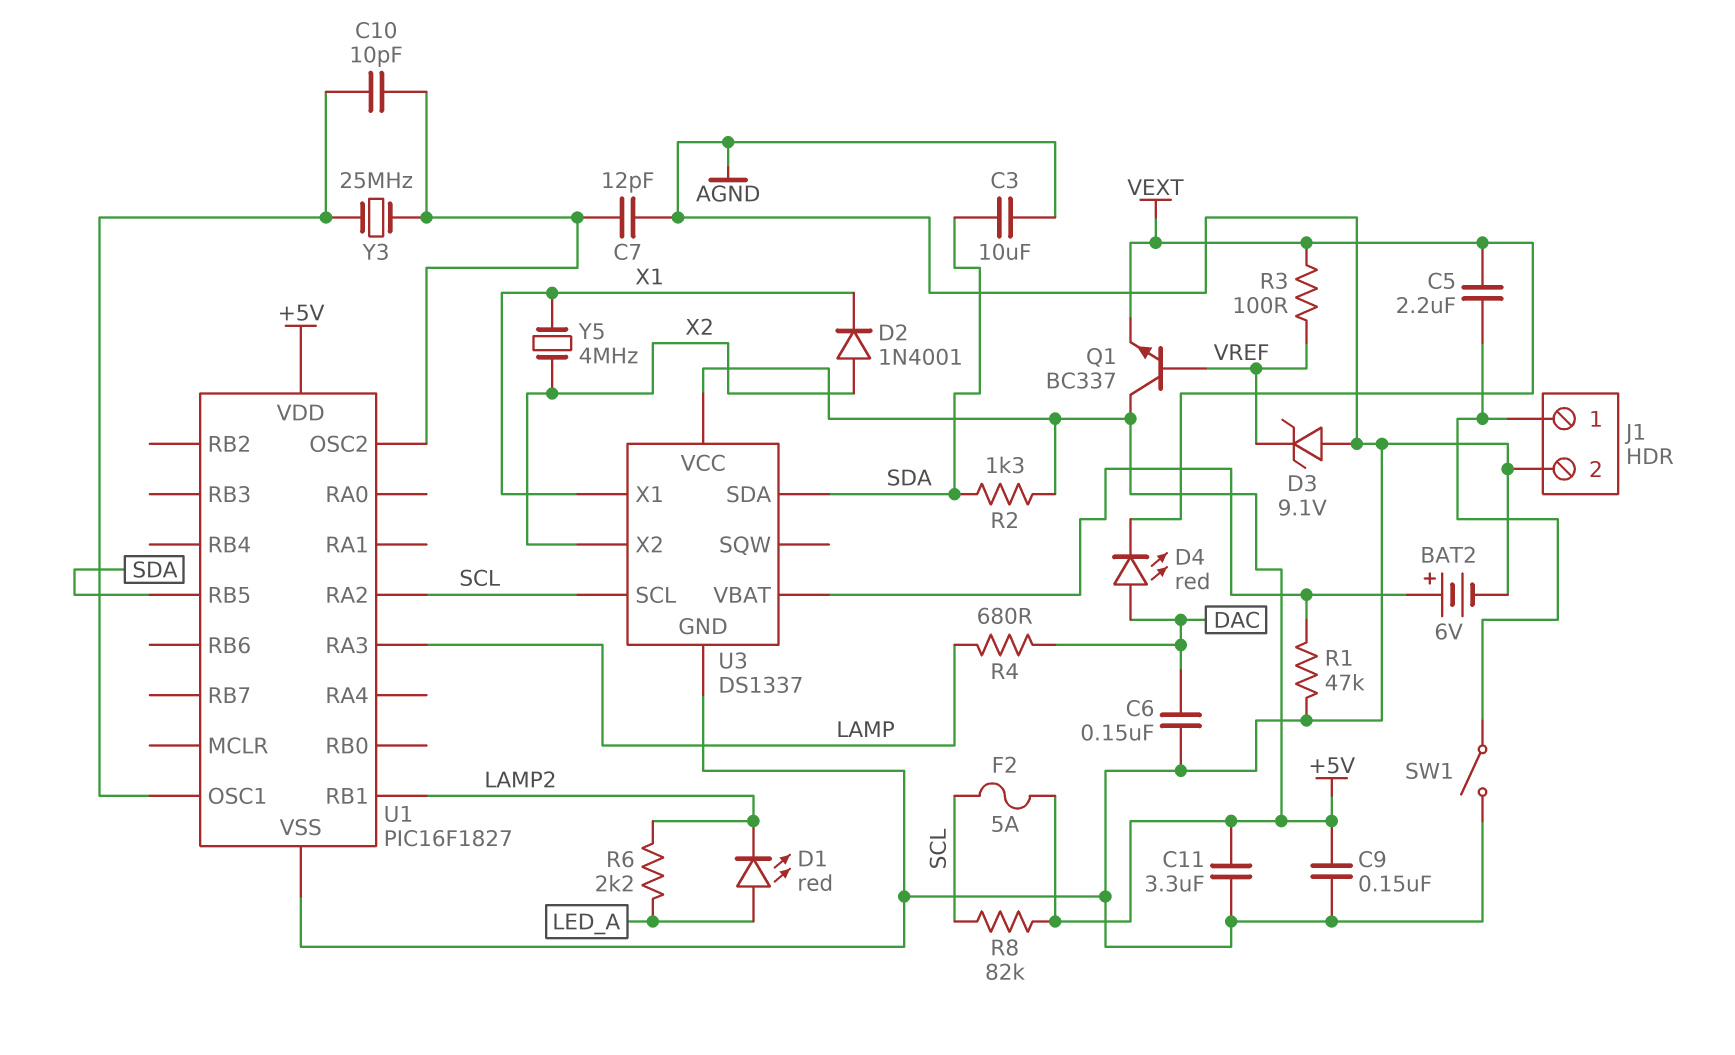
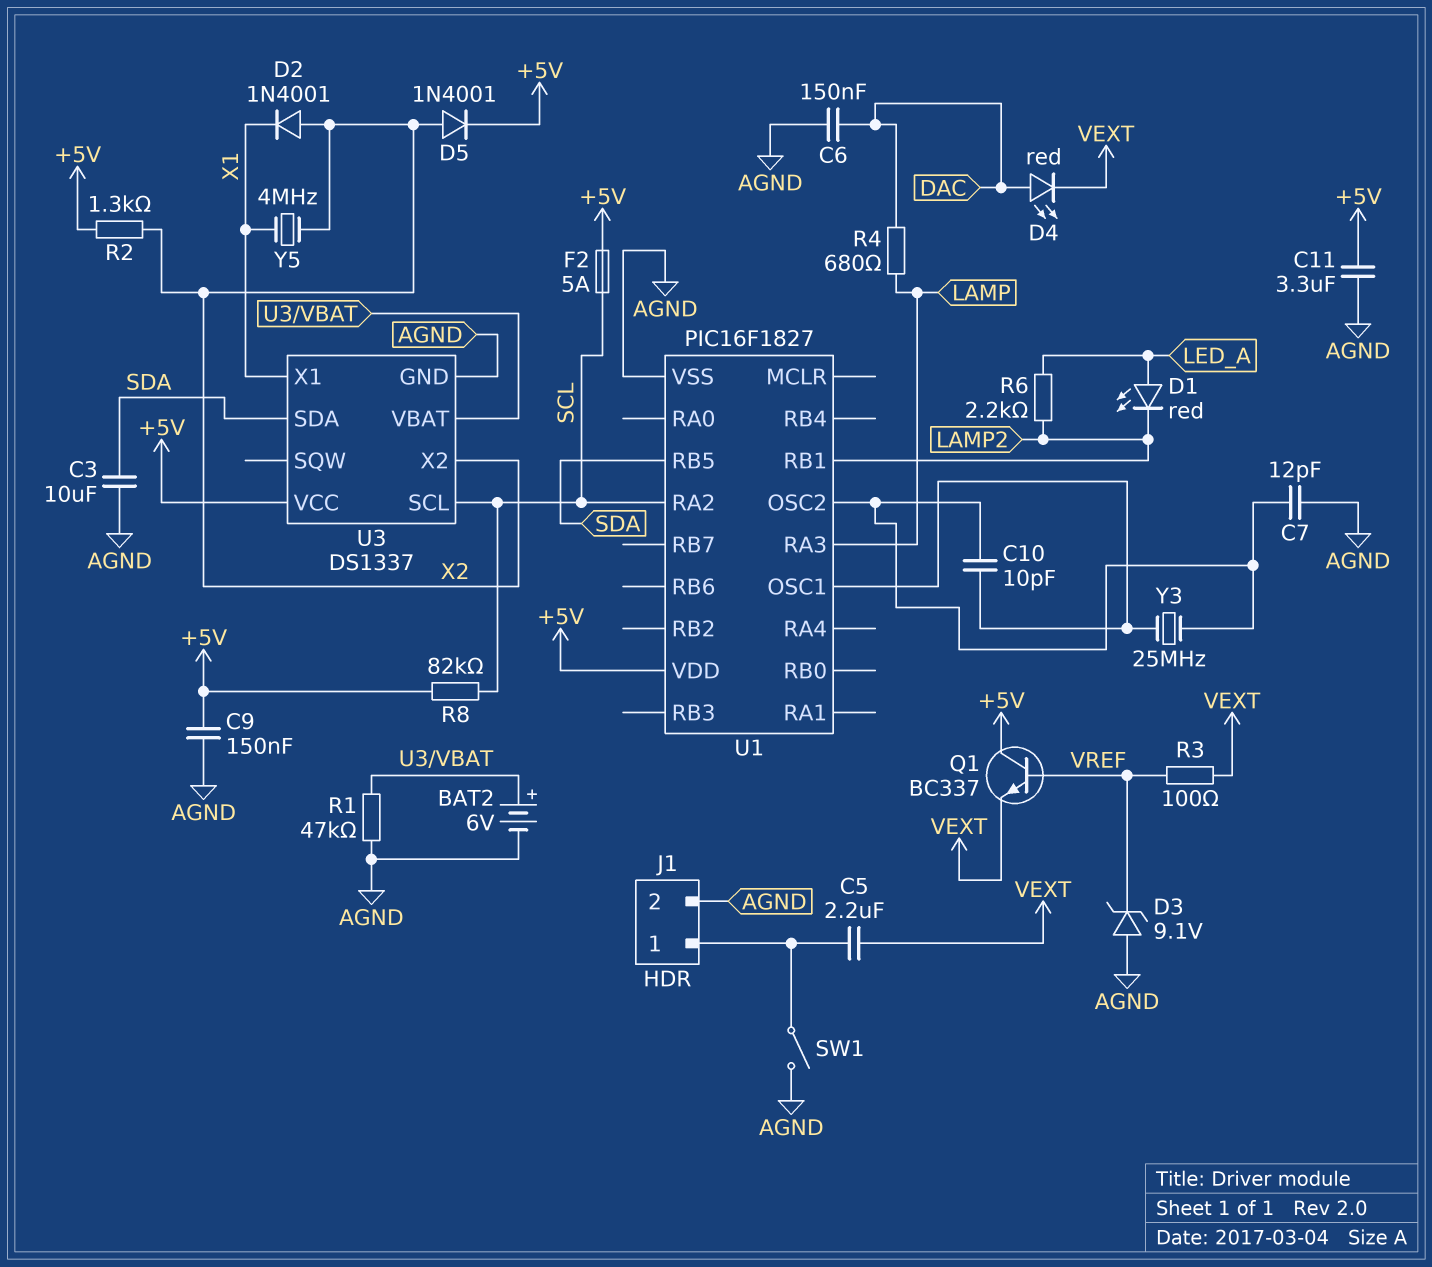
D5: none -> diode 1N4001 (A X2, K +5V)
R2: 1.3k (+5V, SDA) -> 1.3k (+5V, X2)

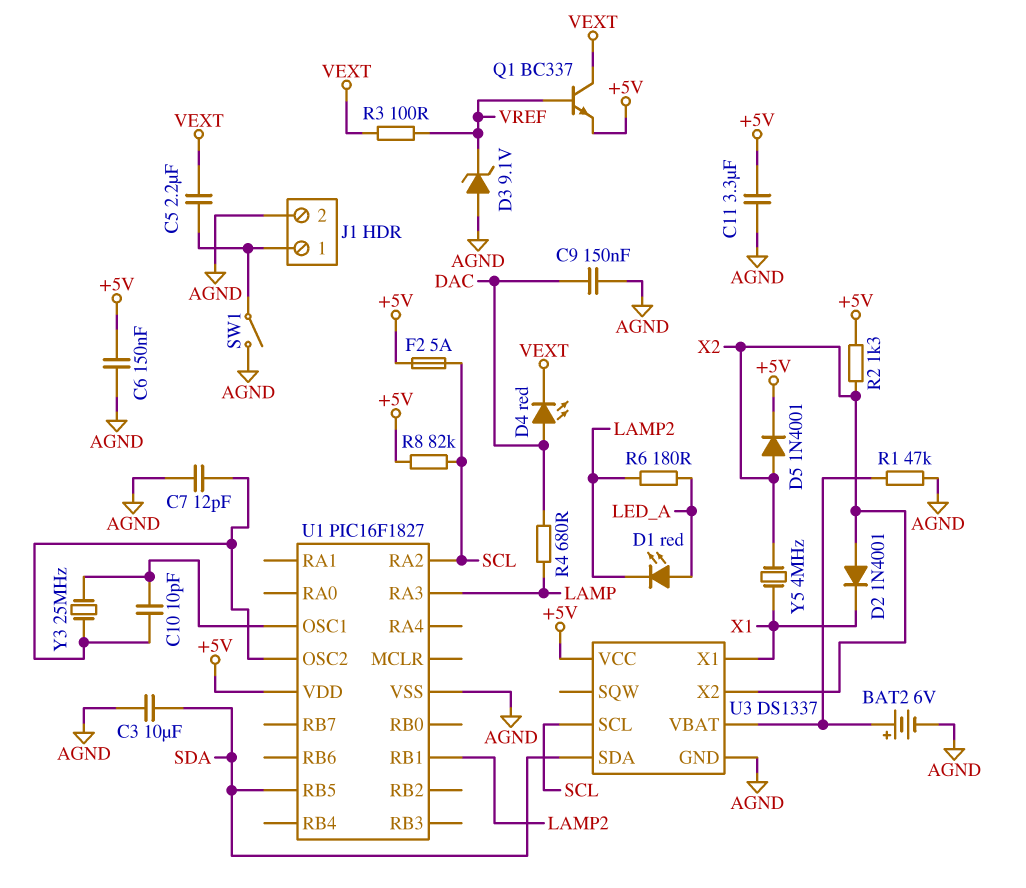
C6: 150nF (AGND, DAC) -> 150nF (+5V, AGND)
C9: 150nF (+5V, AGND) -> 150nF (AGND, DAC)
Q1: NPN BC337 (B VREF, C +5V, E VEXT) -> NPN BC337 (B VREF, C VEXT, E +5V)
R6: 2.2k (LAMP2, LED_A) -> 180 (LAMP2, LED_A)

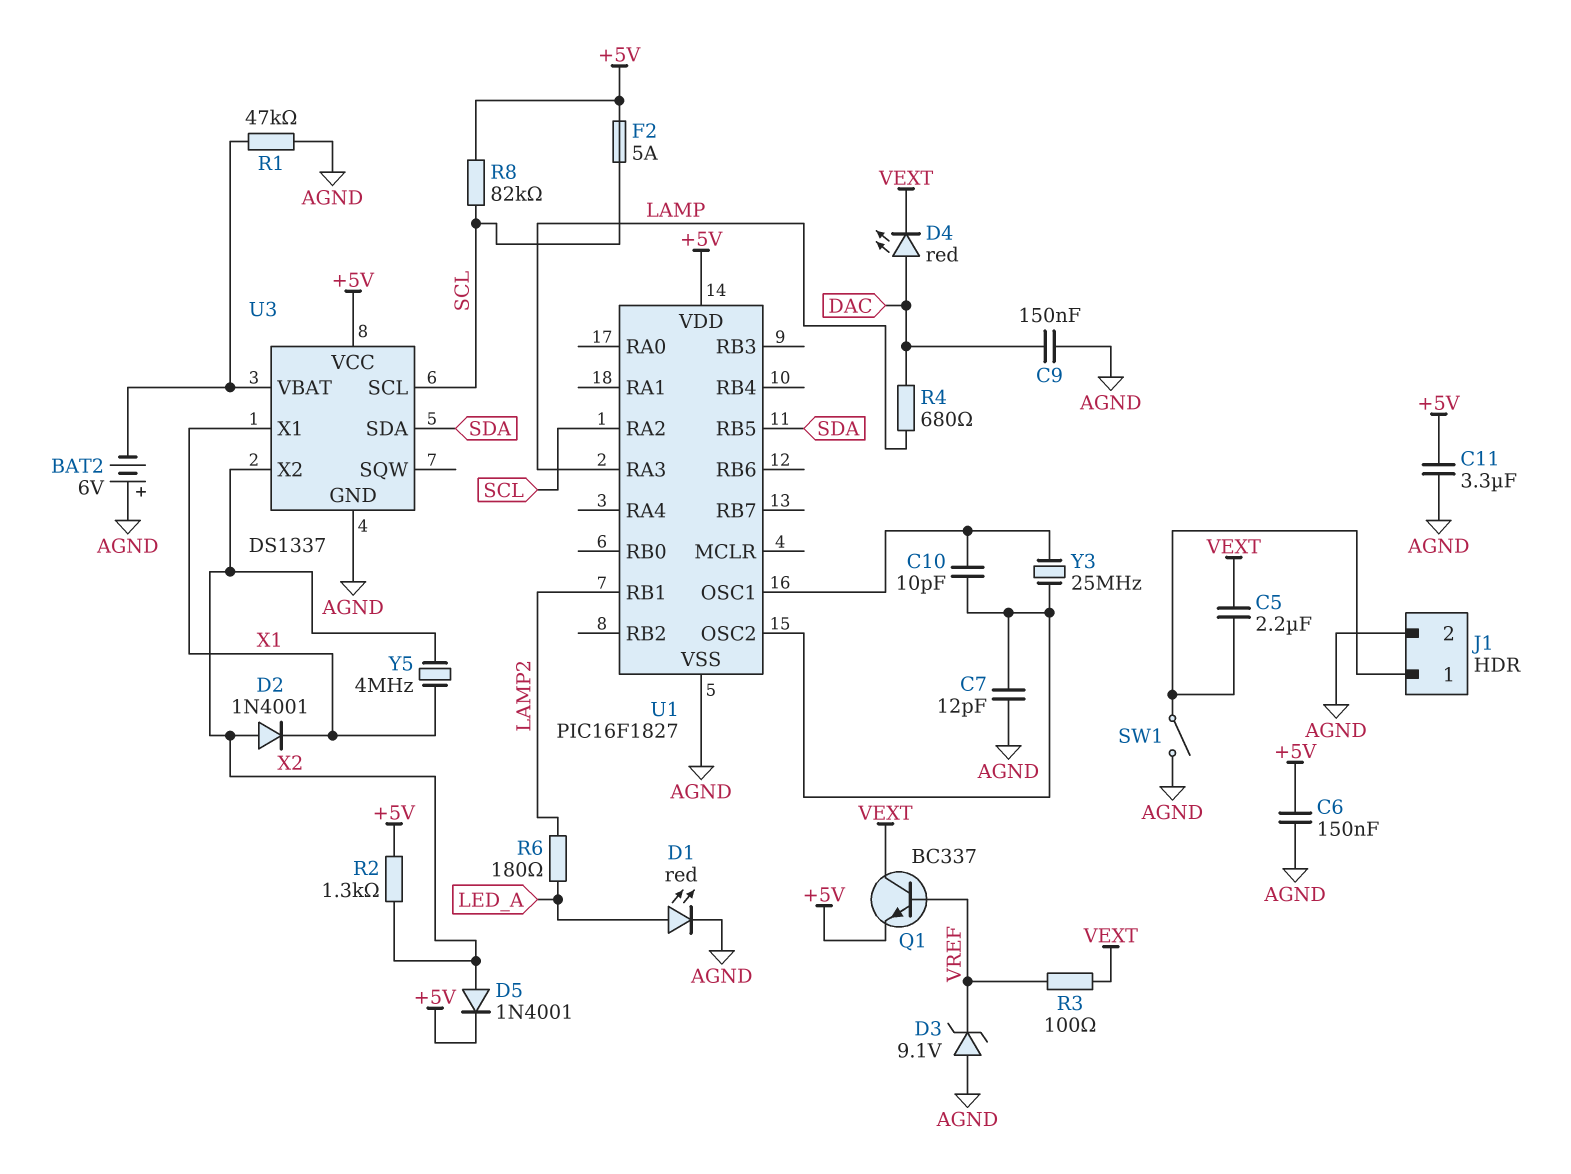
BAT2: 6V (plus U3/VBAT, minus AGND) -> 6V (plus AGND, minus U3/VBAT)
C3: 10uF (AGND, SDA) -> none
D1: LED red (A LED_A, K LAMP2) -> LED red (A LED_A, K AGND)

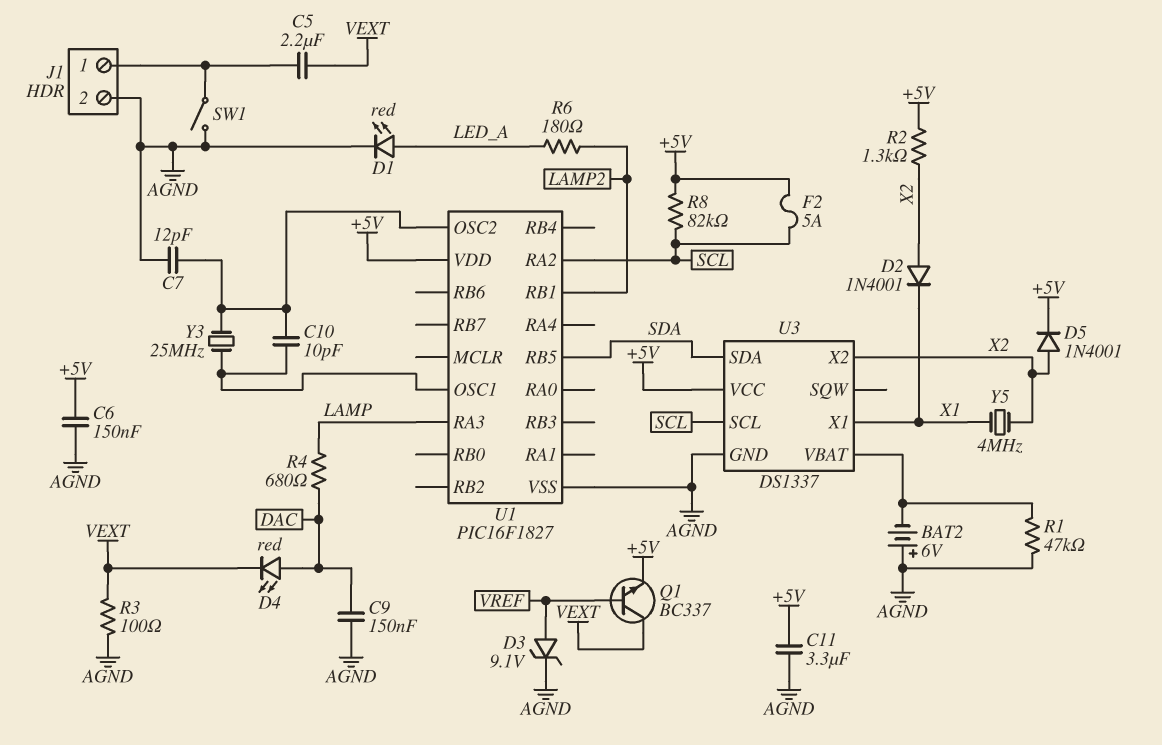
D3: zener 9.1V (A AGND, K VREF) -> zener 9.1V (A VREF, K AGND)
R3: 100 (VEXT, VREF) -> 100 (AGND, VEXT)

